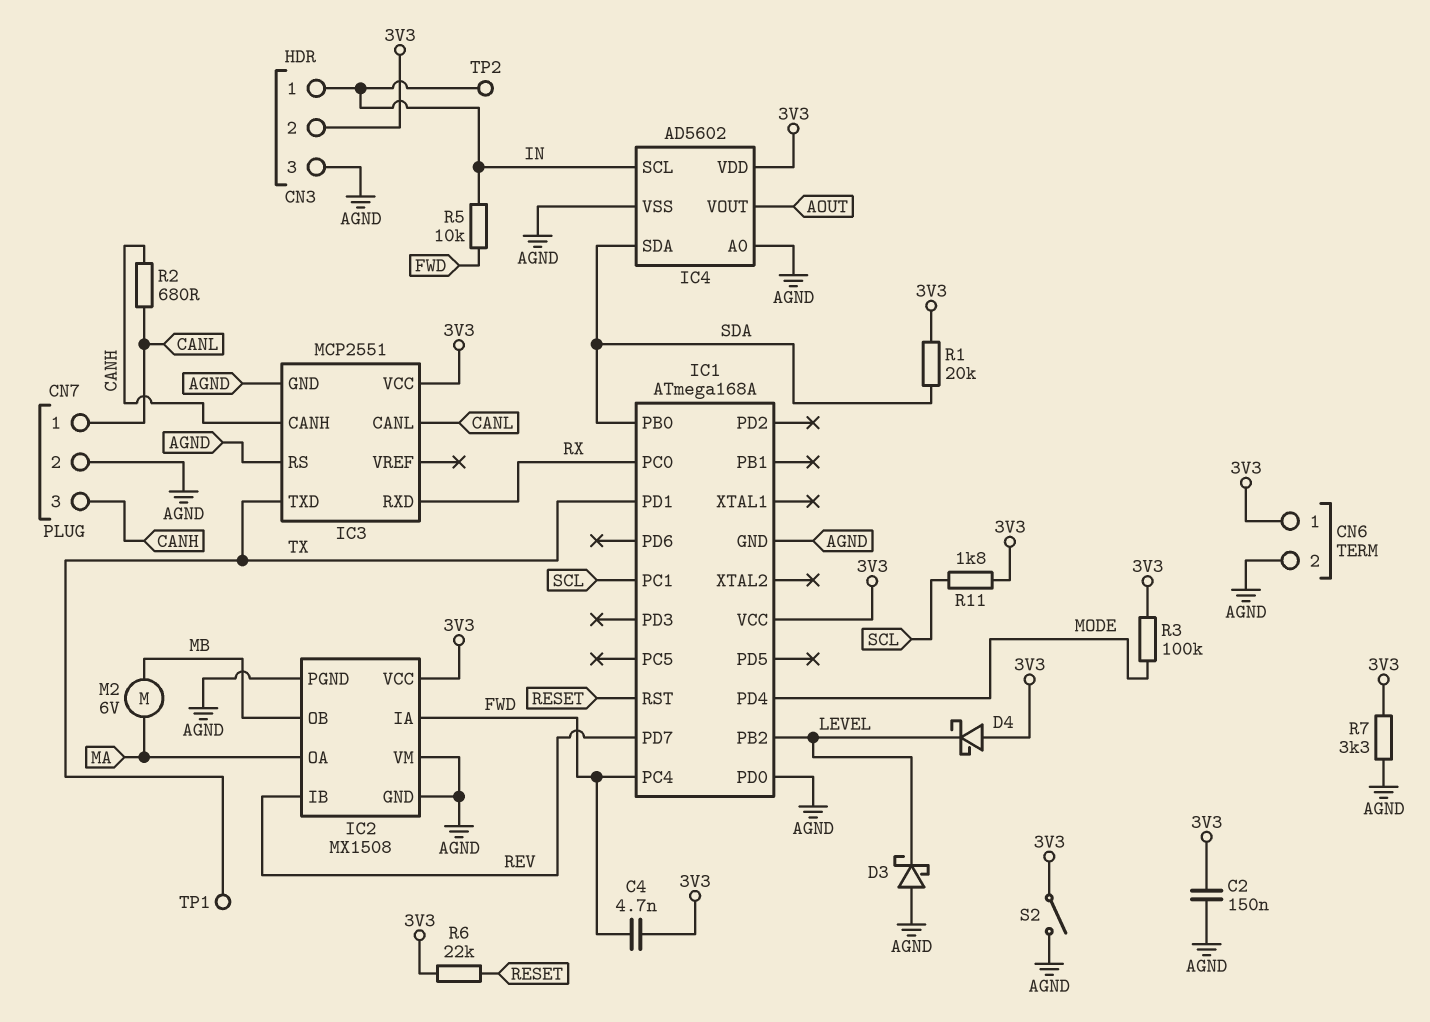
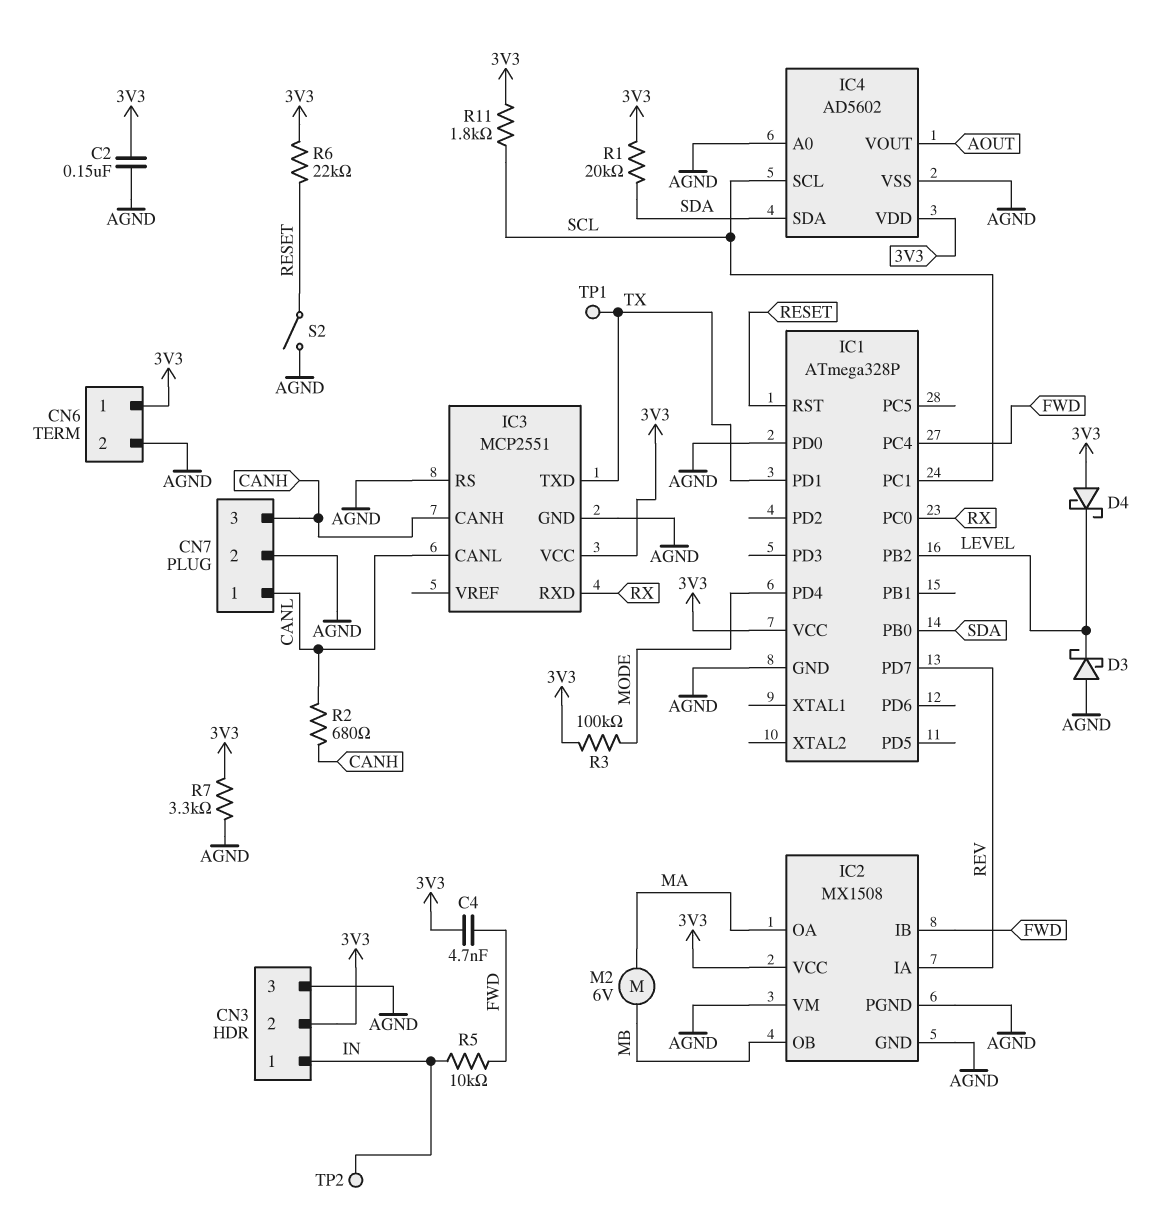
IC1: ATmega168A -> ATmega328P
IC2 pin IA: FWD -> REV
IC2 pin IB: REV -> FWD
IC4 pin SCL: IN -> SCL
S2: switch (3V3, AGND) -> switch (AGND, RESET)

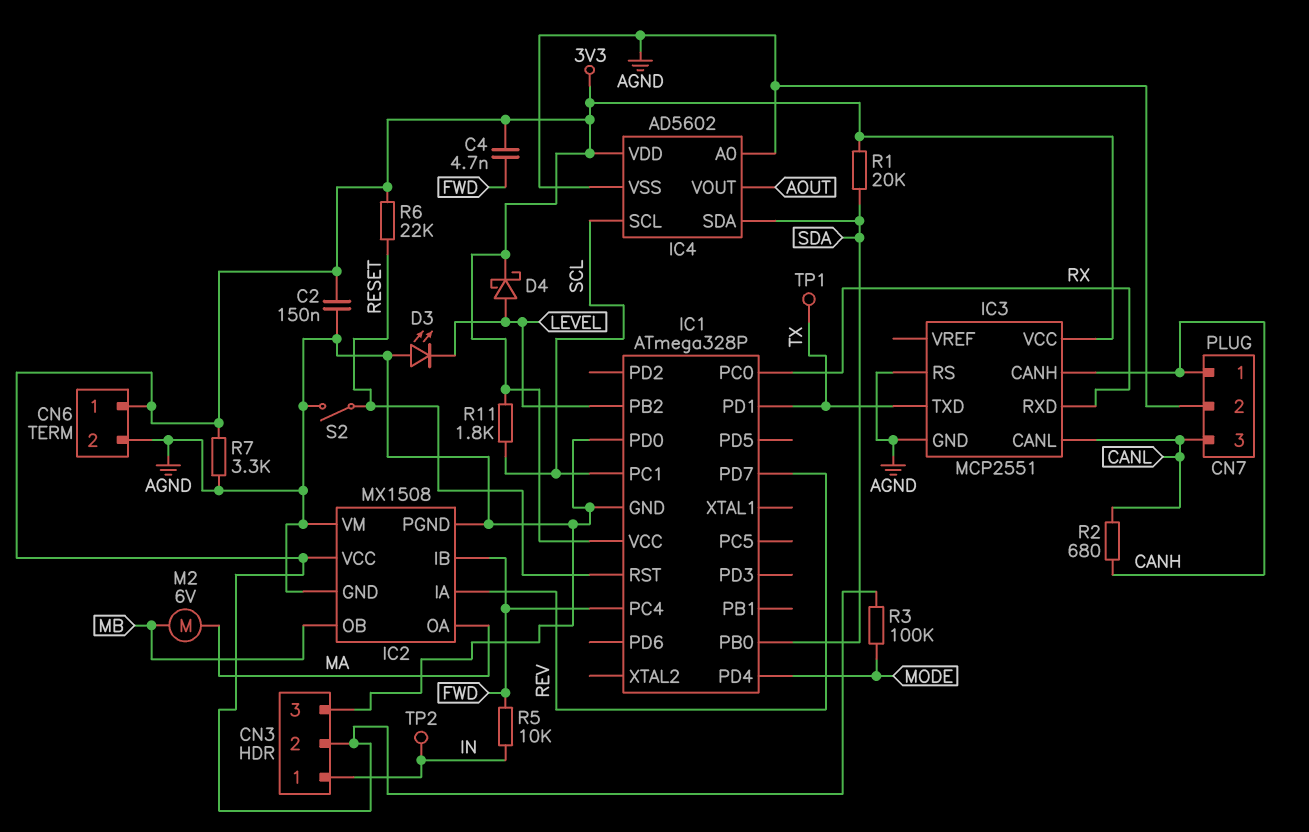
CN7 pin 1: CANL -> CANH
CN7 pin 3: CANH -> CANL
D3: schottky (A AGND, K LEVEL) -> LED (A AGND, K LEVEL)
D4: schottky (A 3V3, K LEVEL) -> schottky (A LEVEL, K 3V3)

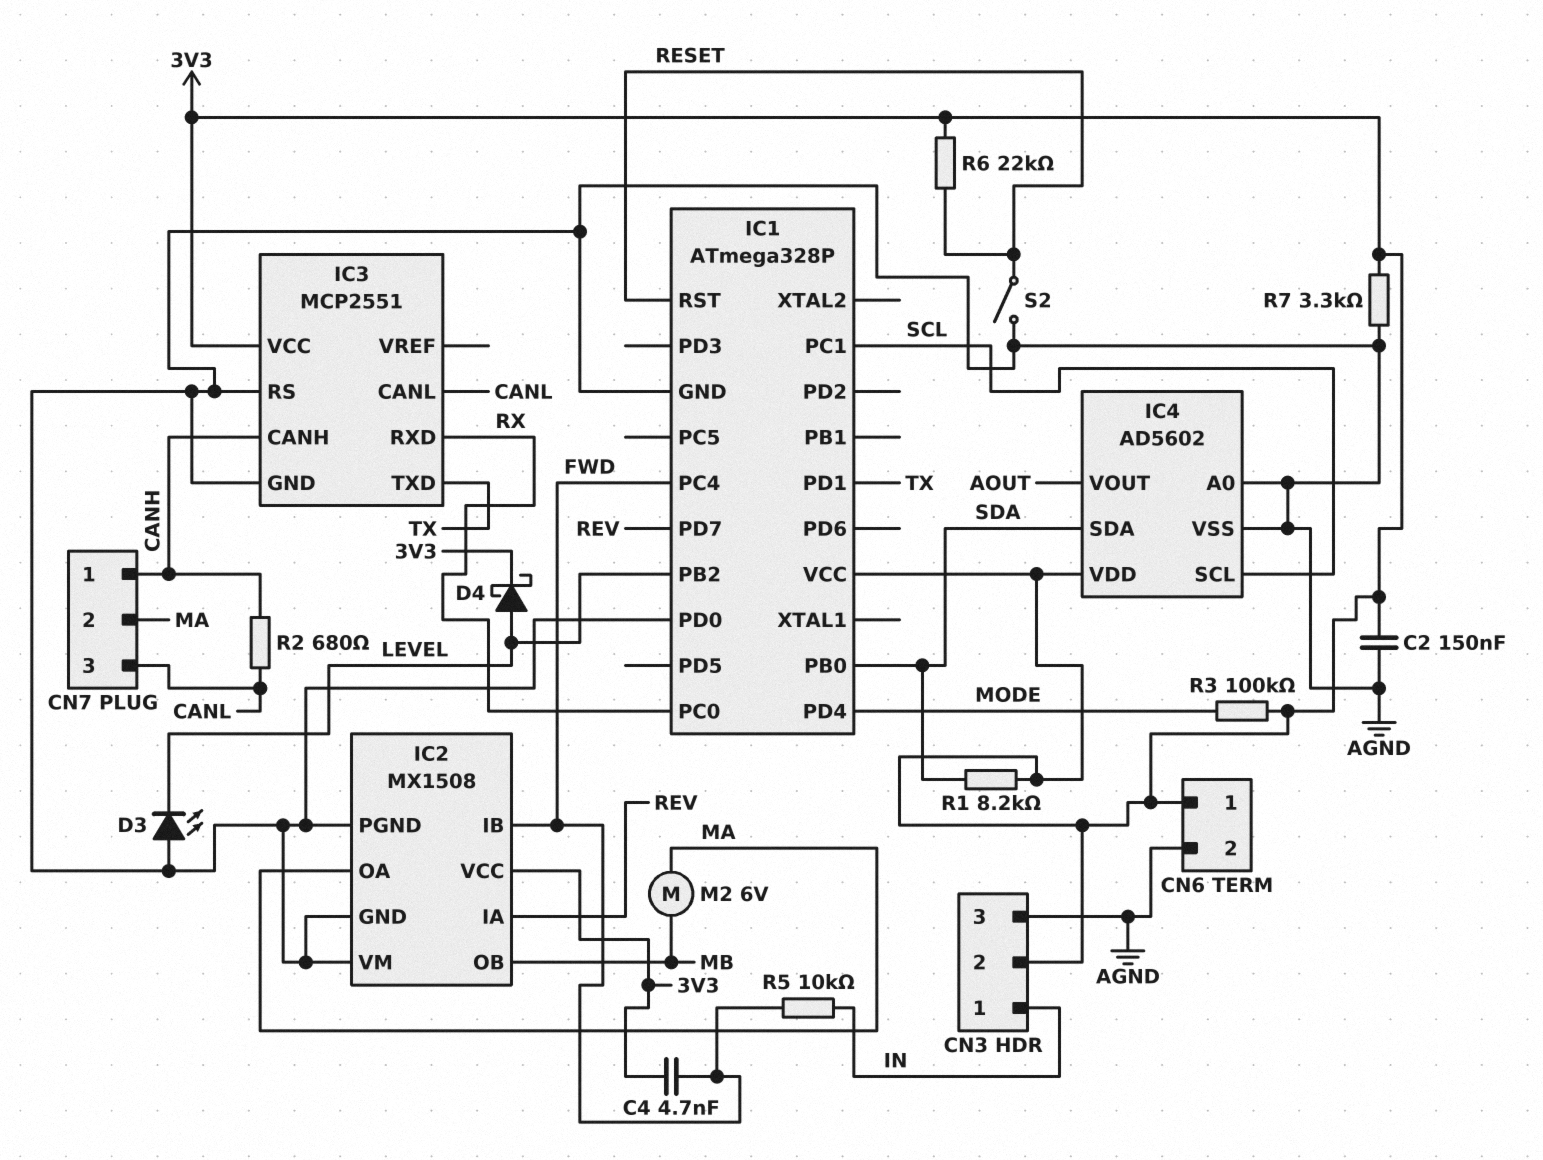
CN7 pin 2: AGND -> MA
R1: 20k (3V3, SDA) -> 8.2k (3V3, SDA)
R11: 1.8k (3V3, SCL) -> none
TP1: test point (TX) -> none
TP2: test point (IN) -> none

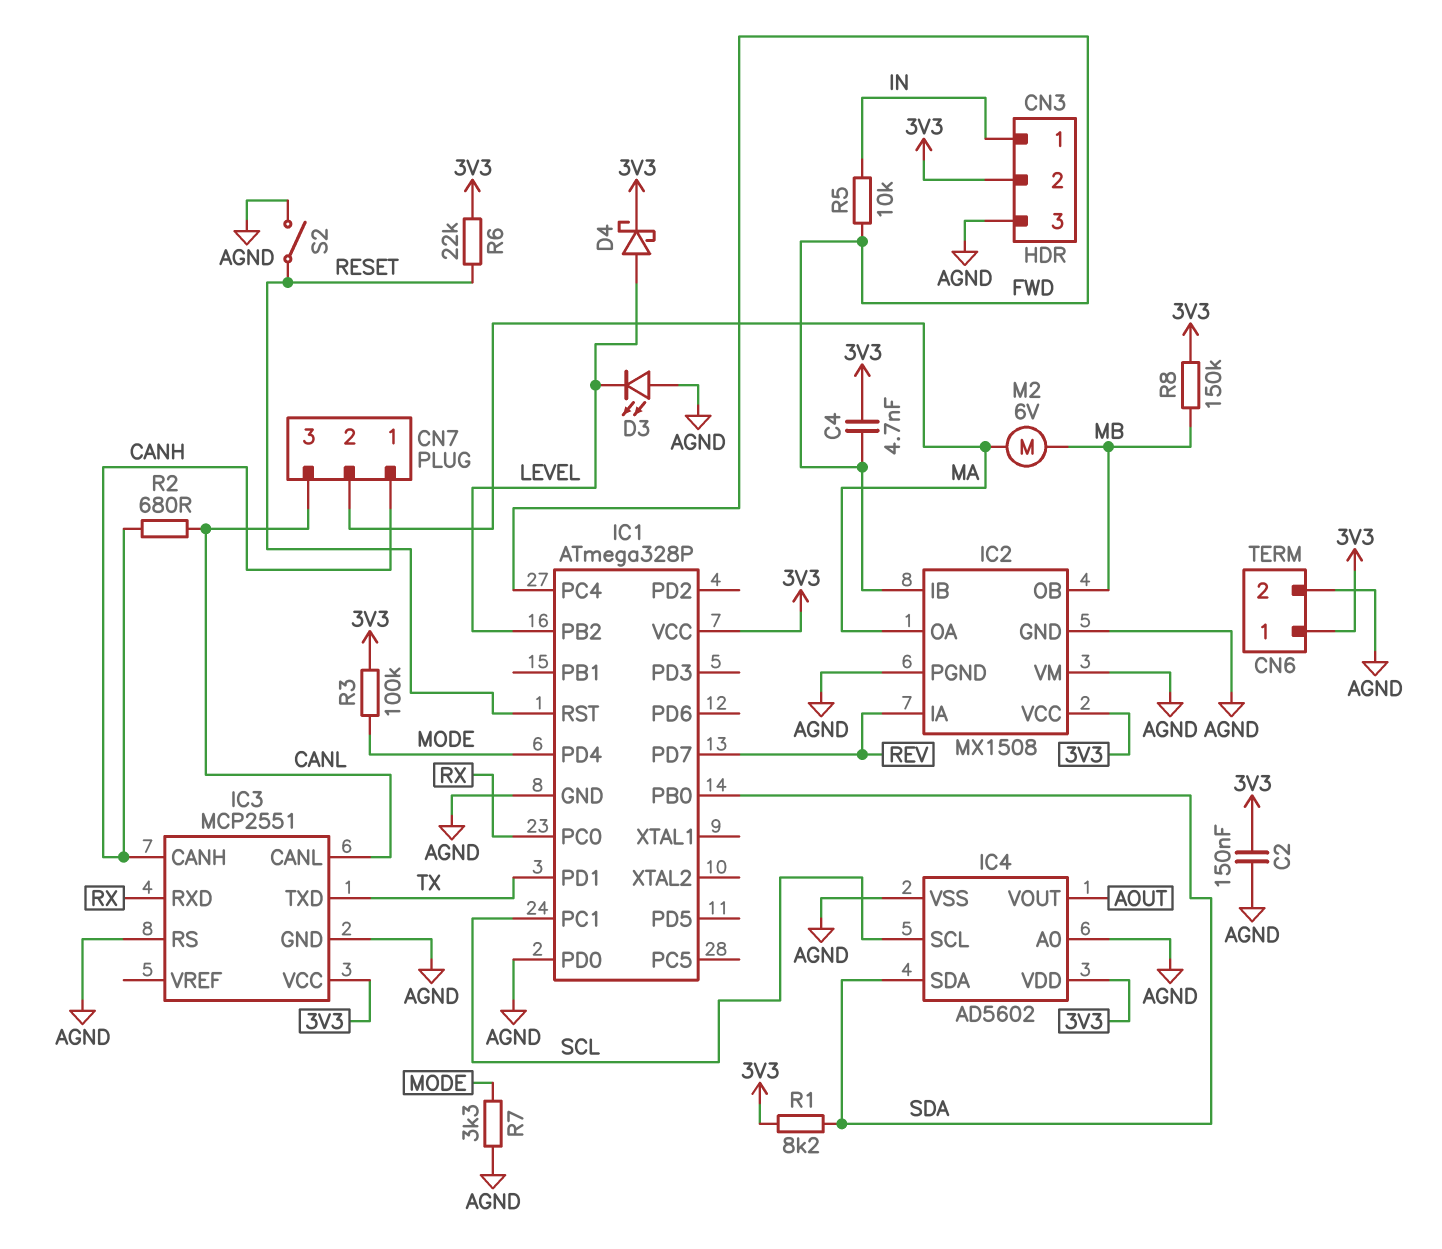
R7: 3.3k (3V3, AGND) -> 3.3k (AGND, MODE)
R8: none -> 150k (3V3, MB)

